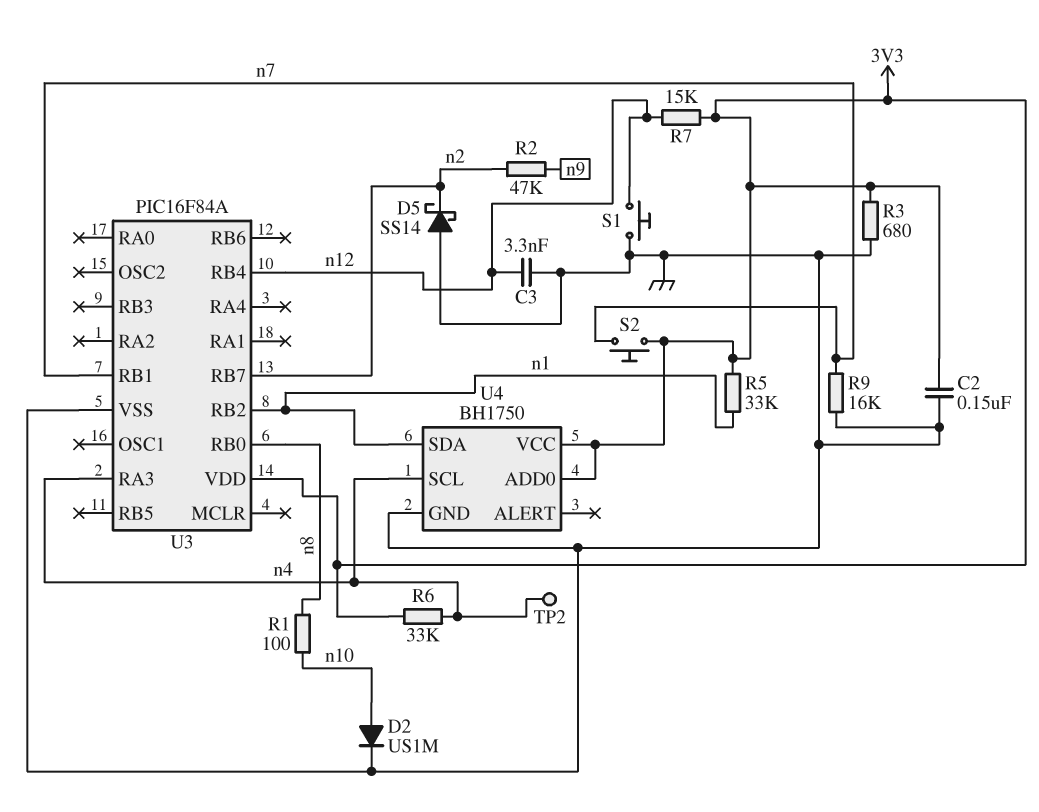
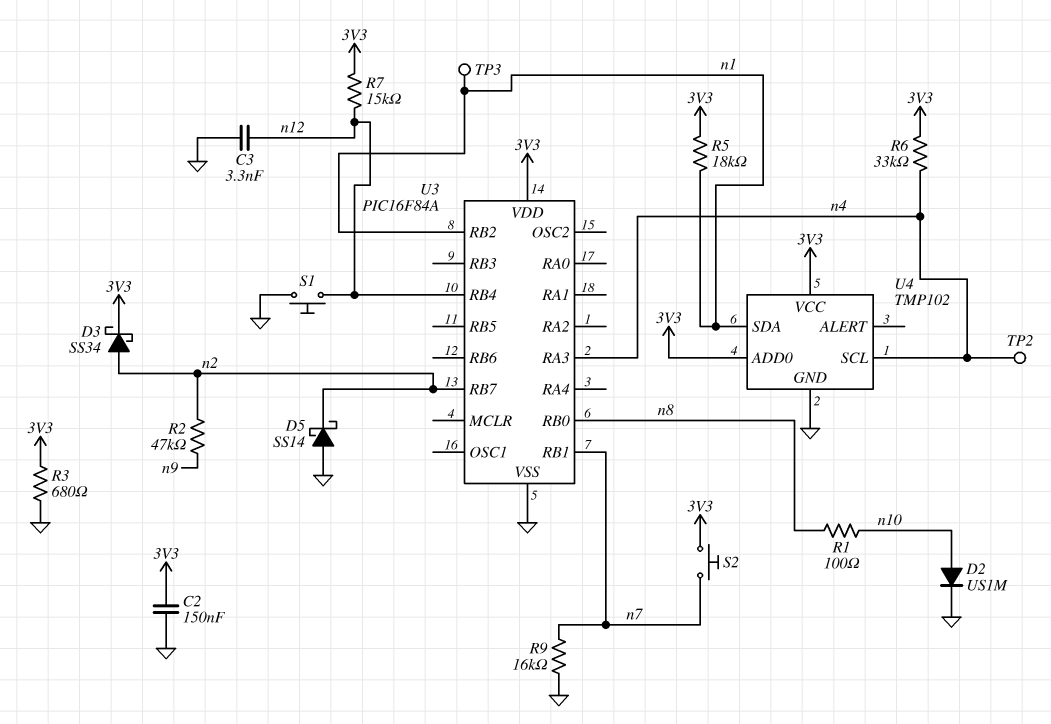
D3: none -> schottky SS34 (A n2, K 3V3)
R5: 33k (3V3, n1) -> 18k (3V3, n1)
TP3: none -> test point (n1)
U4: BH1750 -> TMP102

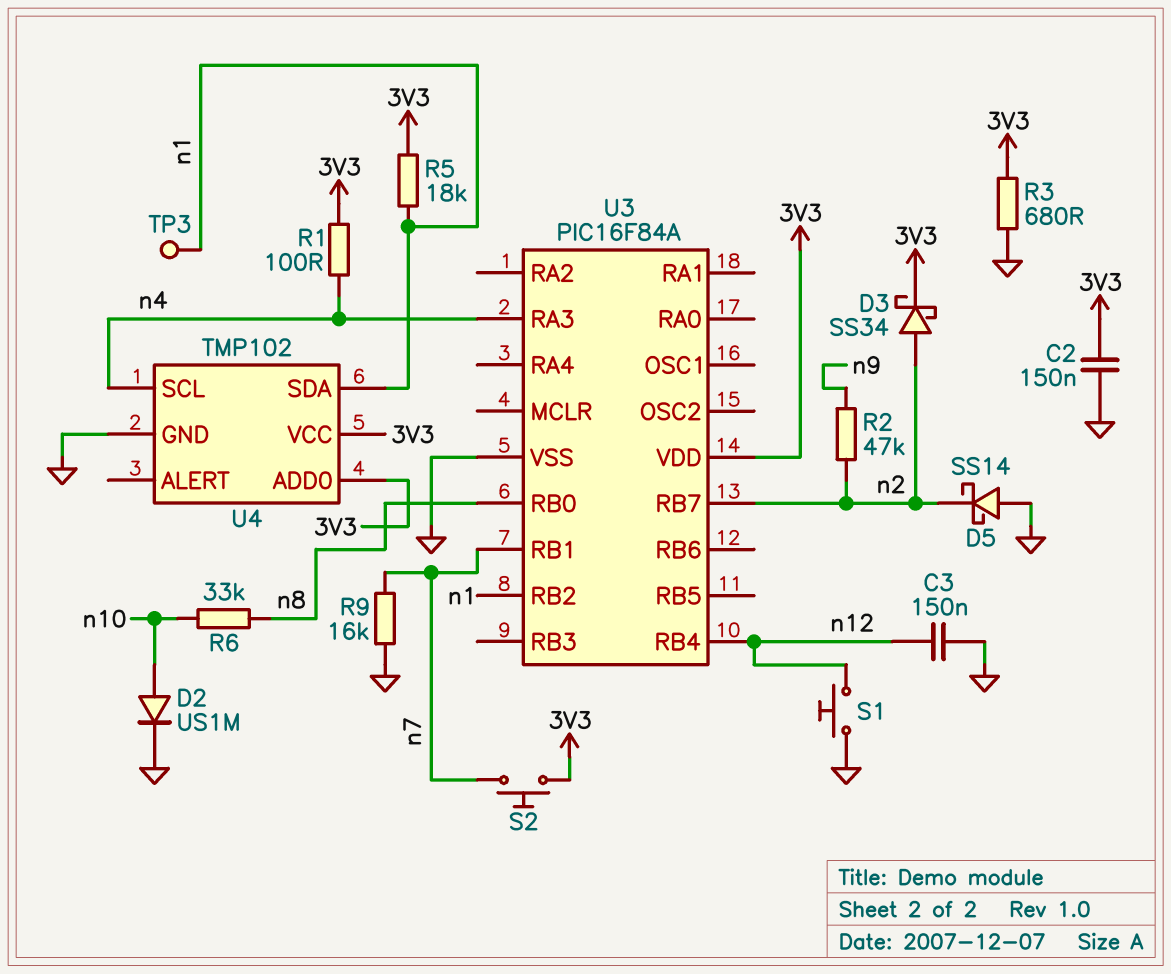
C3: 3.3nF (GND, n12) -> 150nF (GND, n12)
R1: 100 (n8, n10) -> 100 (3V3, n4)
R6: 33k (3V3, n4) -> 33k (n8, n10)
R7: 15k (3V3, n12) -> none
TP2: test point (n4) -> none

